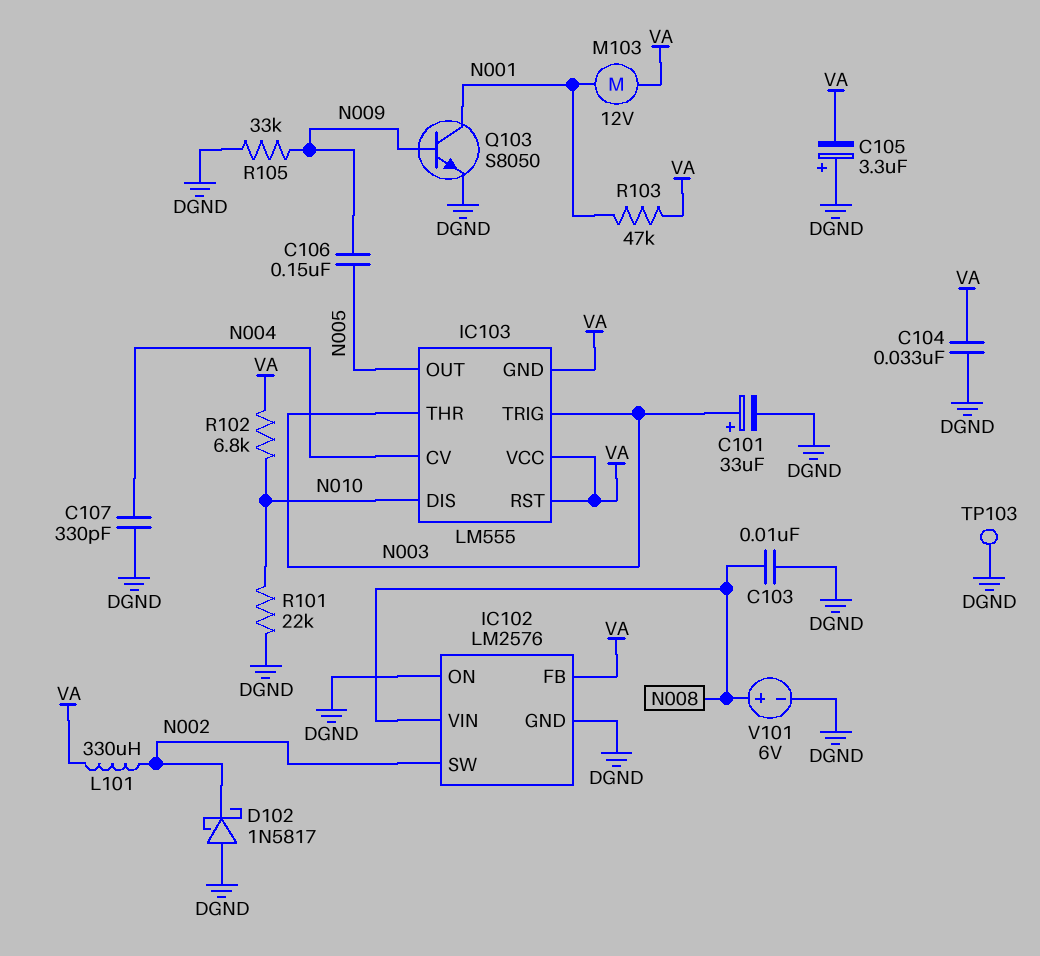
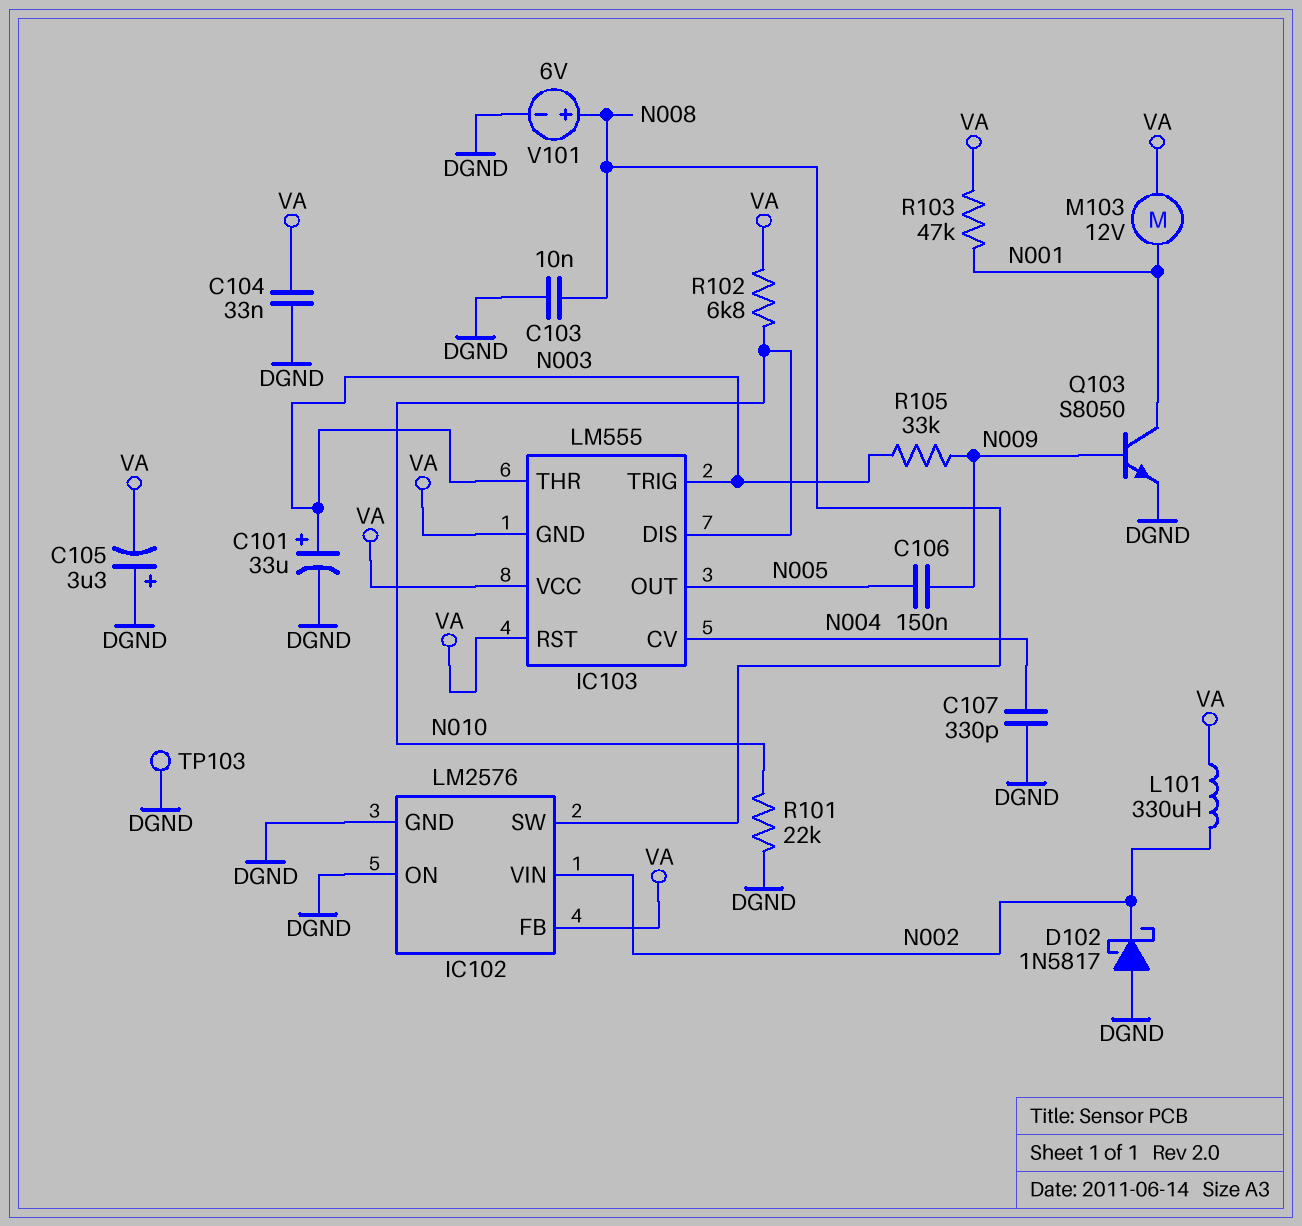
IC102 pin SW: N002 -> N008
IC102 pin VIN: N008 -> N002
R105: 33k (DGND, N009) -> 33k (N003, N009)

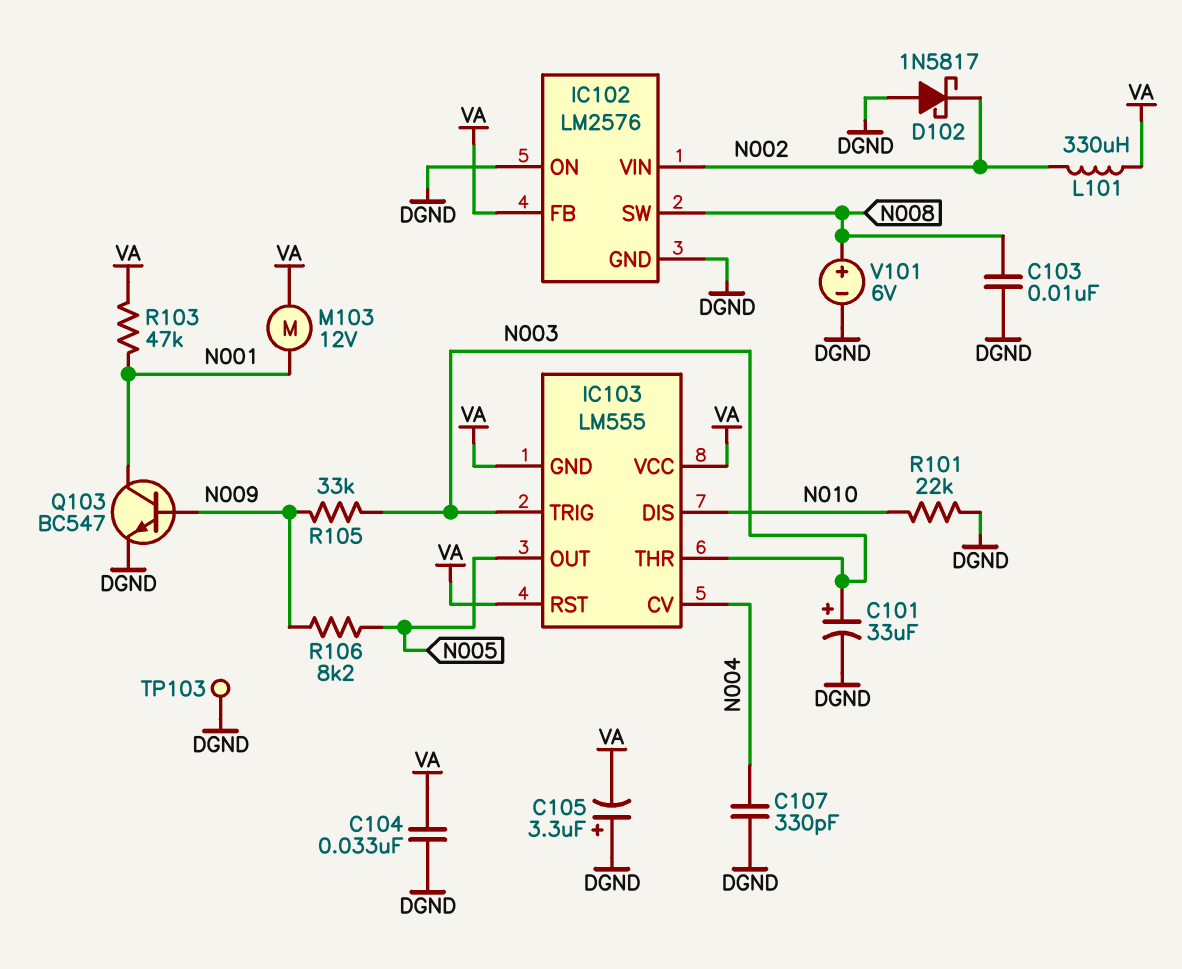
C106: 150nF (N005, N009) -> none
Q103: NPN S8050 (B N009, C N001, E DGND) -> NPN BC547 (B N009, C N001, E DGND)
R102: 6.8k (N010, VA) -> none
R106: none -> 8.2k (N005, N009)

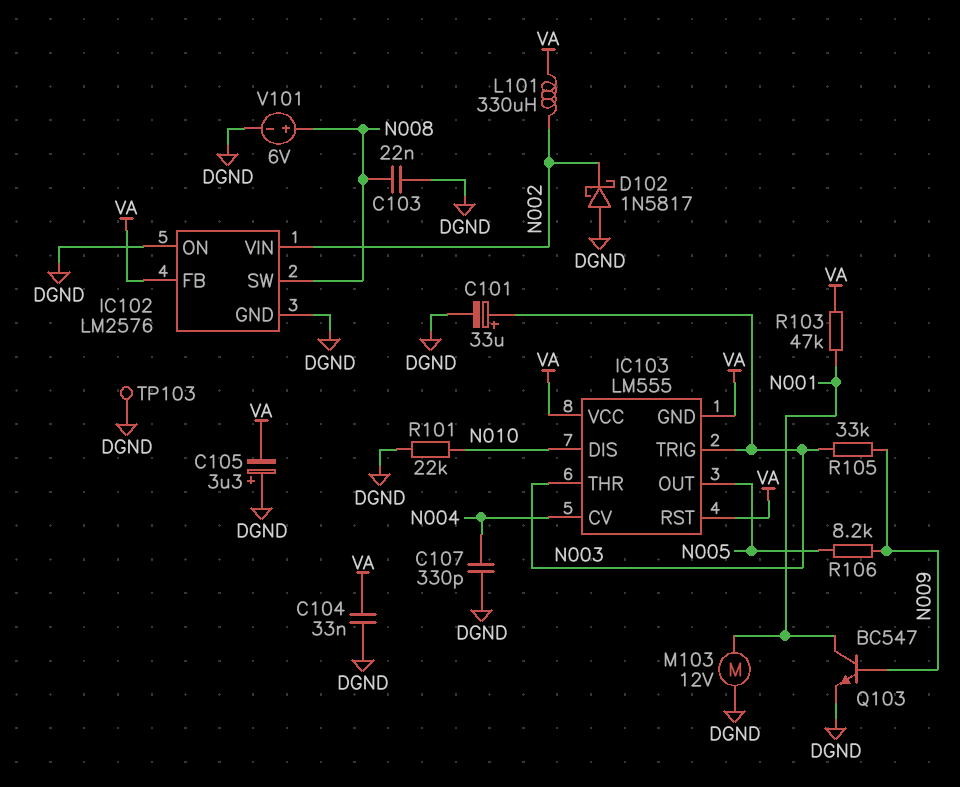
C103: 10nF (DGND, N008) -> 22nF (DGND, N008)
M103: motor 12V (N001, VA) -> motor 12V (DGND, N001)

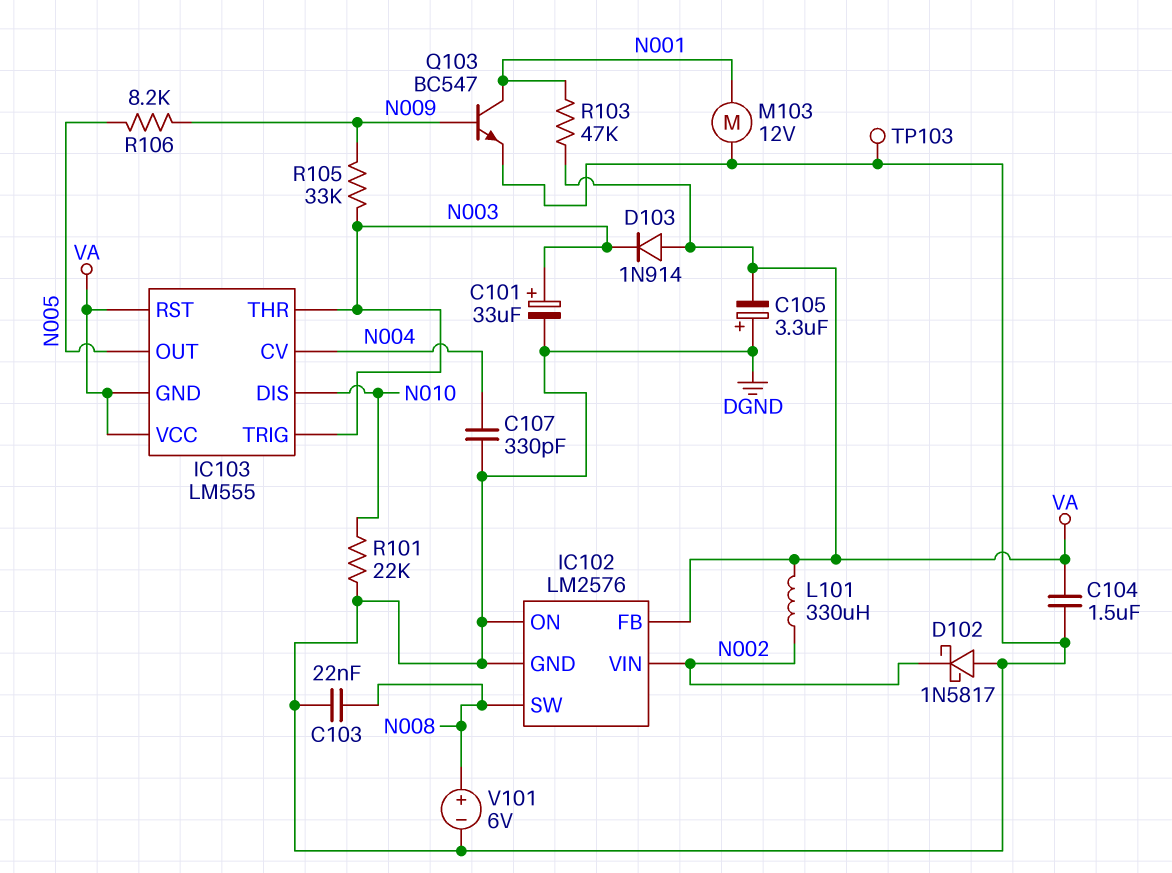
C104: 33nF (DGND, VA) -> 1.5uF (DGND, VA)
D103: none -> diode 1N914 (A VA, K N003)

